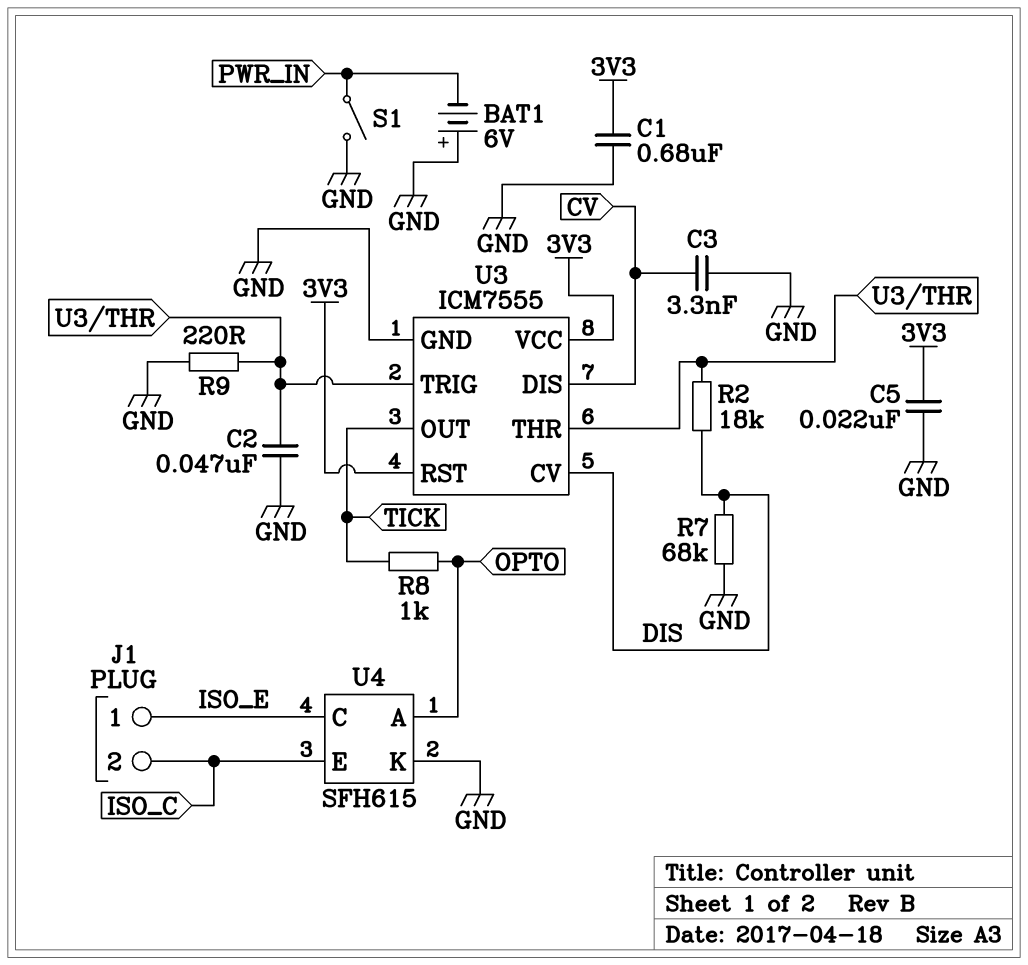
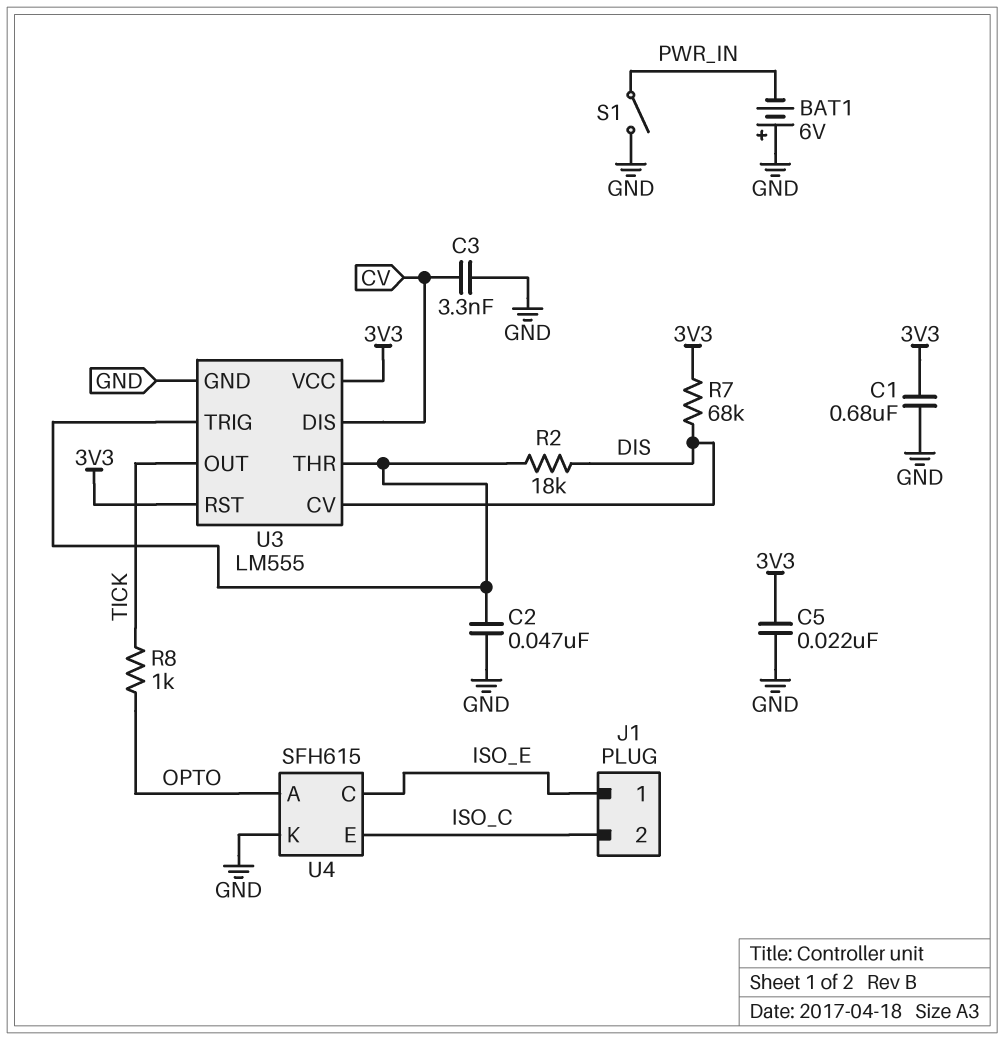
R7: 68k (DIS, GND) -> 68k (3V3, DIS)
R9: 220 (GND, U3/THR) -> none
U3: ICM7555 -> LM555

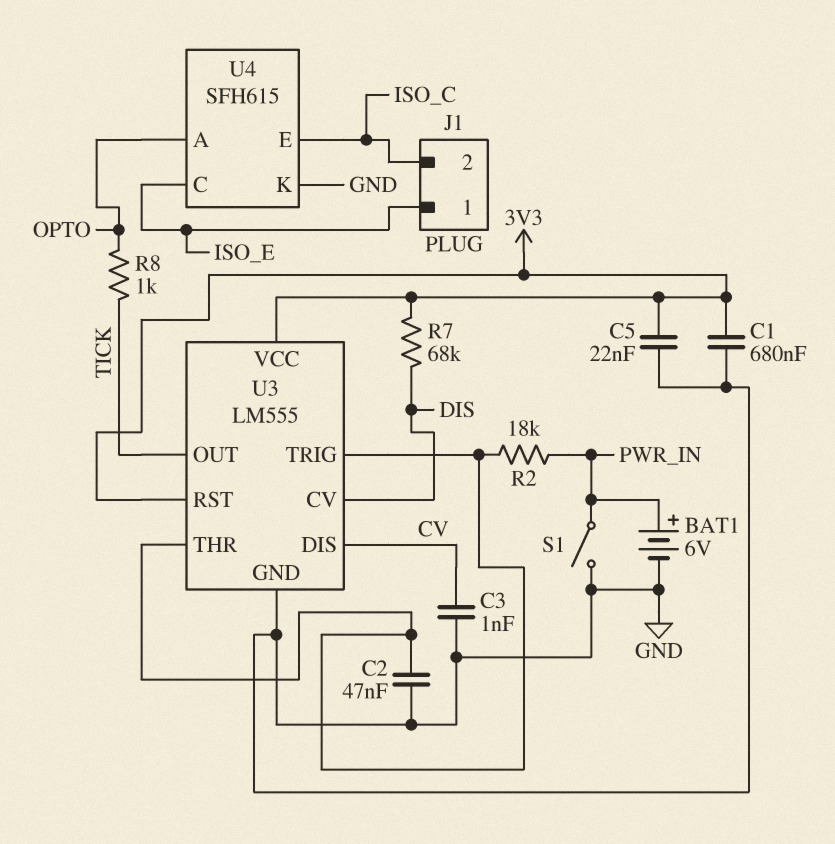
BAT1: 6V (plus GND, minus PWR_IN) -> 6V (plus PWR_IN, minus GND)
C3: 3.3nF (CV, GND) -> 1nF (CV, GND)
R2: 18k (DIS, U3/THR) -> 18k (PWR_IN, U3/THR)

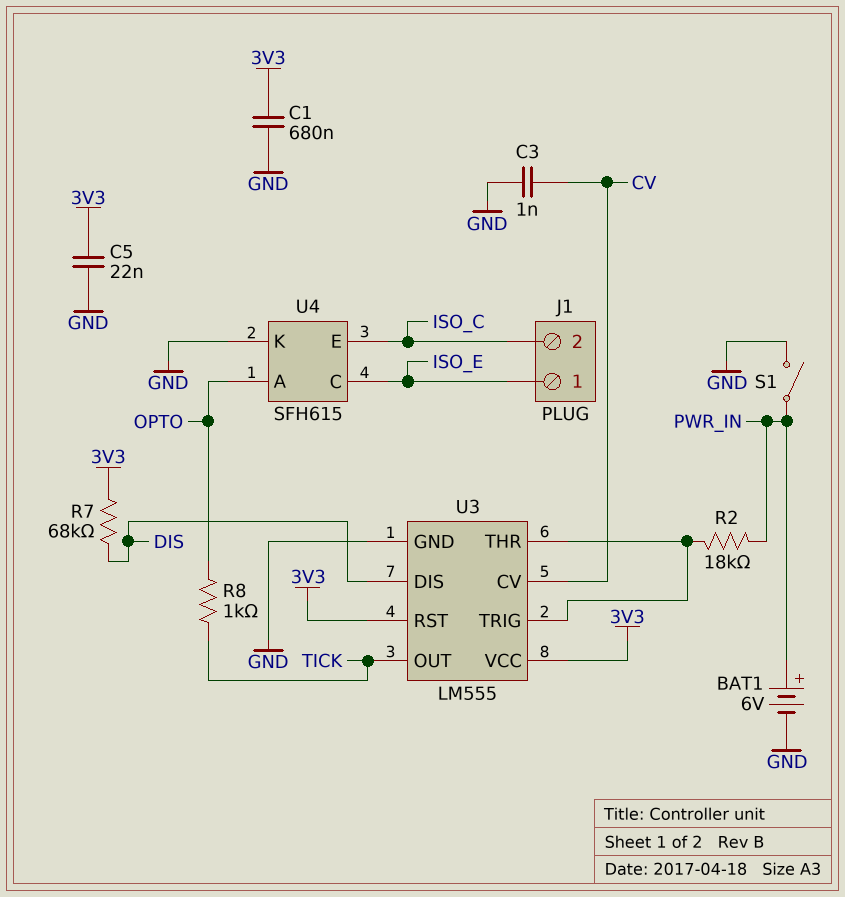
C2: 47nF (GND, U3/THR) -> none
U3 pin CV: DIS -> CV
U3 pin DIS: CV -> DIS

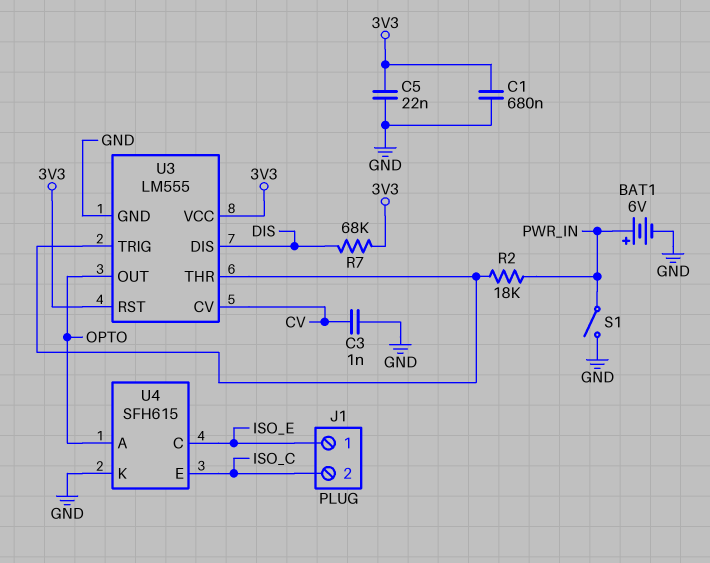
R8: 1k (OPTO, TICK) -> none
U3 pin OUT: TICK -> OPTO

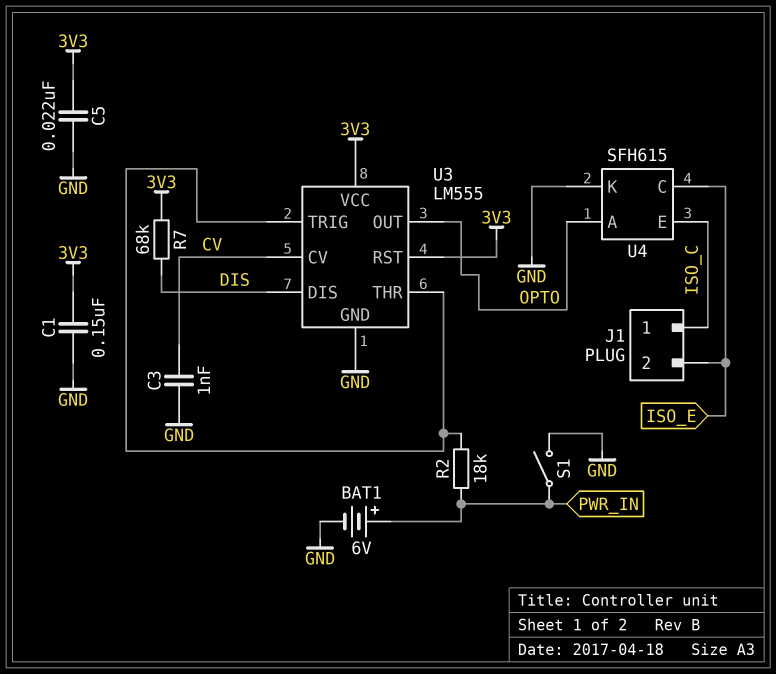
C1: 680nF (3V3, GND) -> 150nF (3V3, GND)
J1 pin 1: ISO_E -> ISO_C
J1 pin 2: ISO_C -> ISO_E

